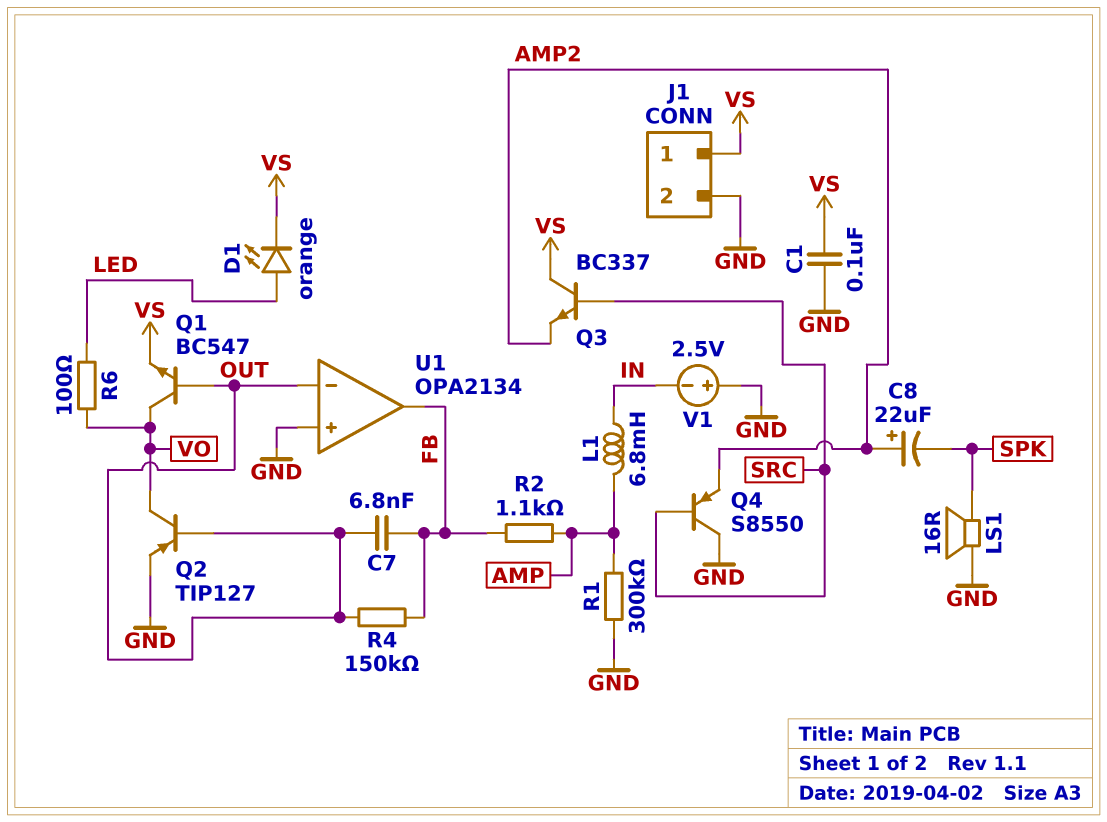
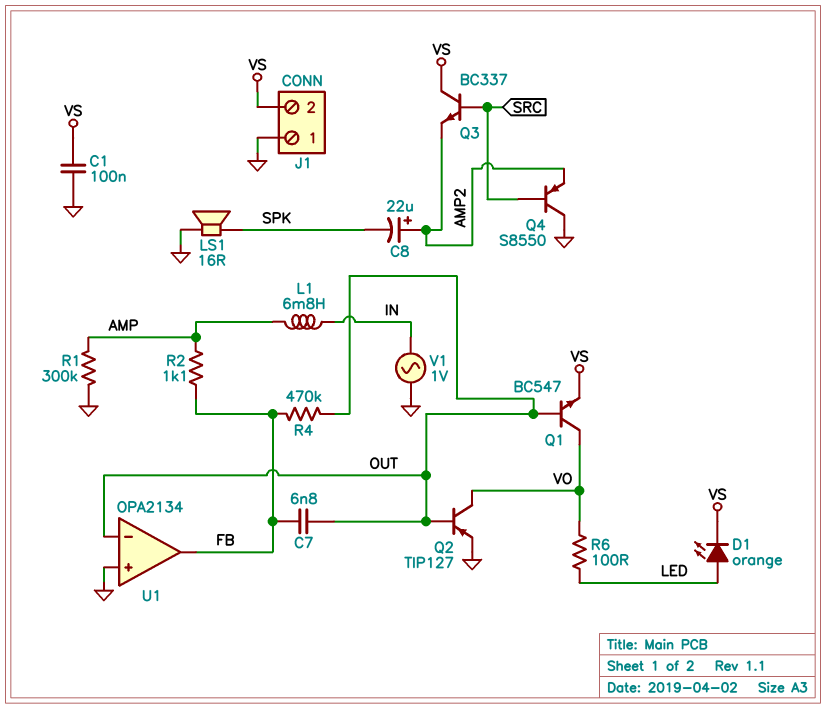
J1 pin 1: VS -> GND
J1 pin 2: GND -> VS
R4: 150k (FB, OUT) -> 470k (FB, OUT)
V1: 2.5V (plus GND, minus IN) -> AC 1V (GND, IN)

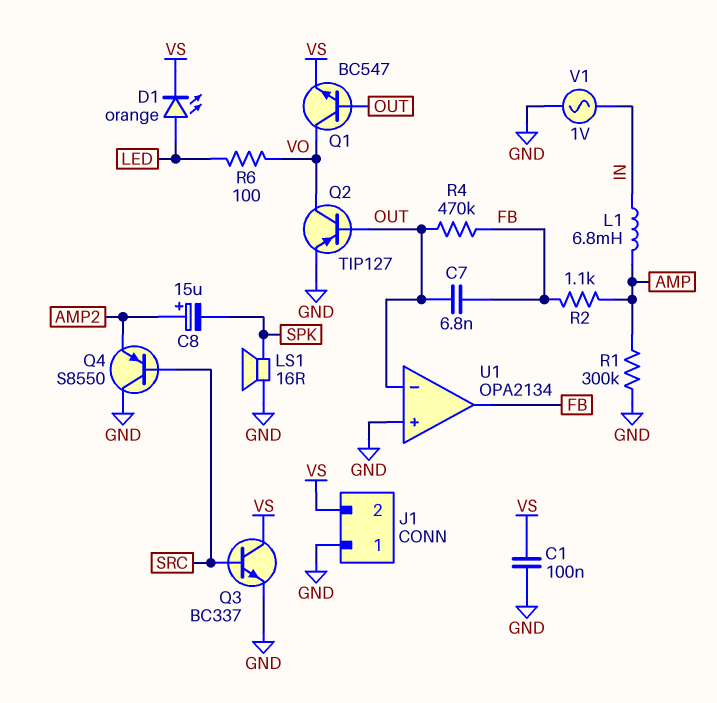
C8: 22uF (plus AMP2, minus SPK) -> 15uF (plus AMP2, minus SPK)
Q3: NPN BC337 (B SRC, C VS, E AMP2) -> NPN BC337 (B SRC, C VS, E GND)

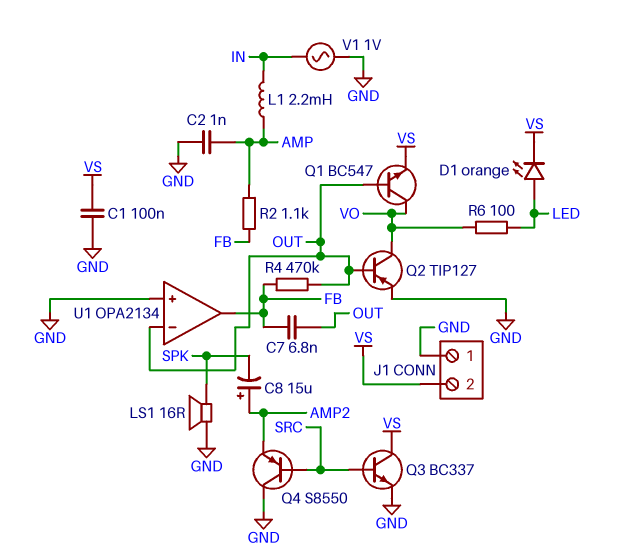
C2: none -> 1nF (AMP, GND)
L1: 6.8mH (AMP, IN) -> 2.2mH (AMP, IN)
R1: 300k (AMP, GND) -> none

